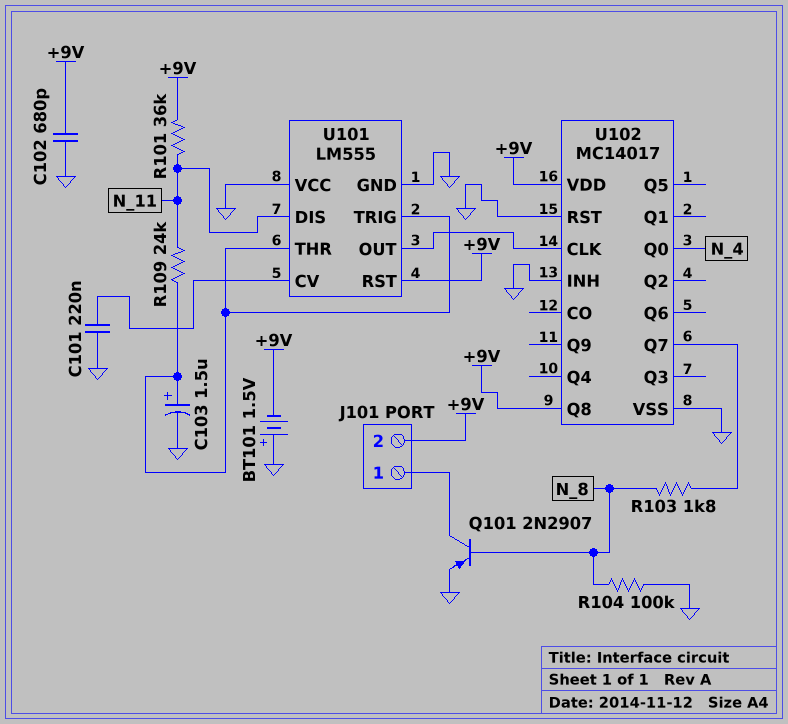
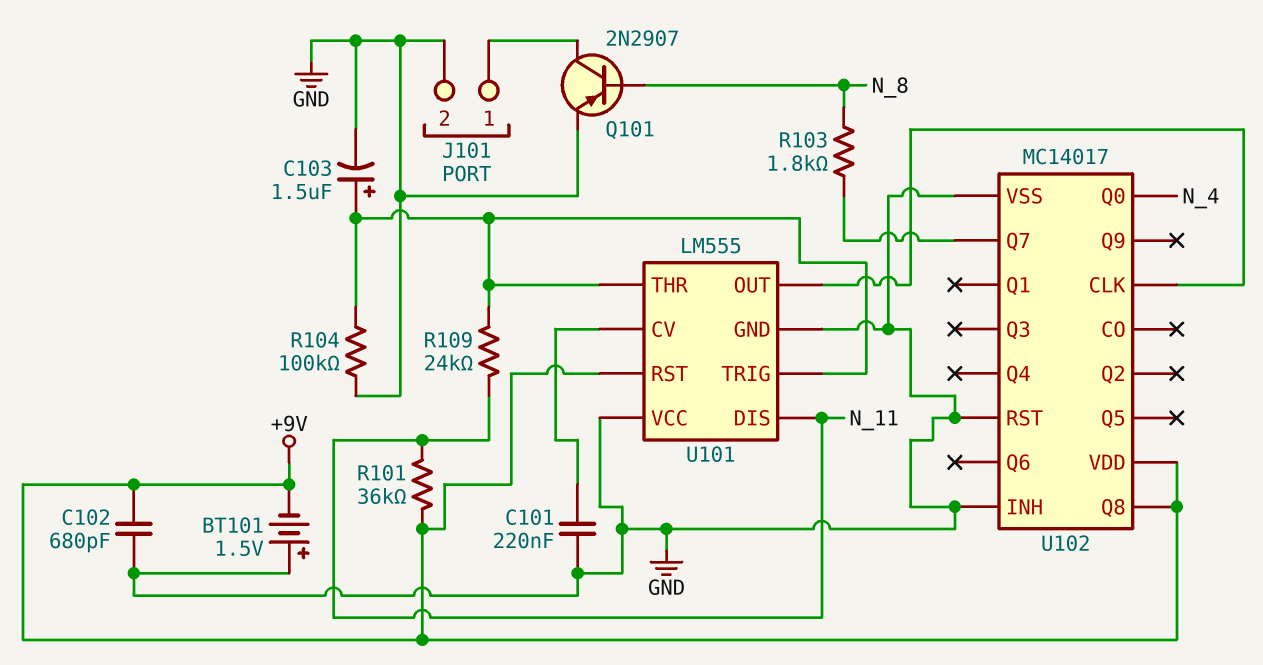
J101 pin 2: +9V -> GND
R104: 100k (GND, N_8) -> 100k (GND, U101/THR)

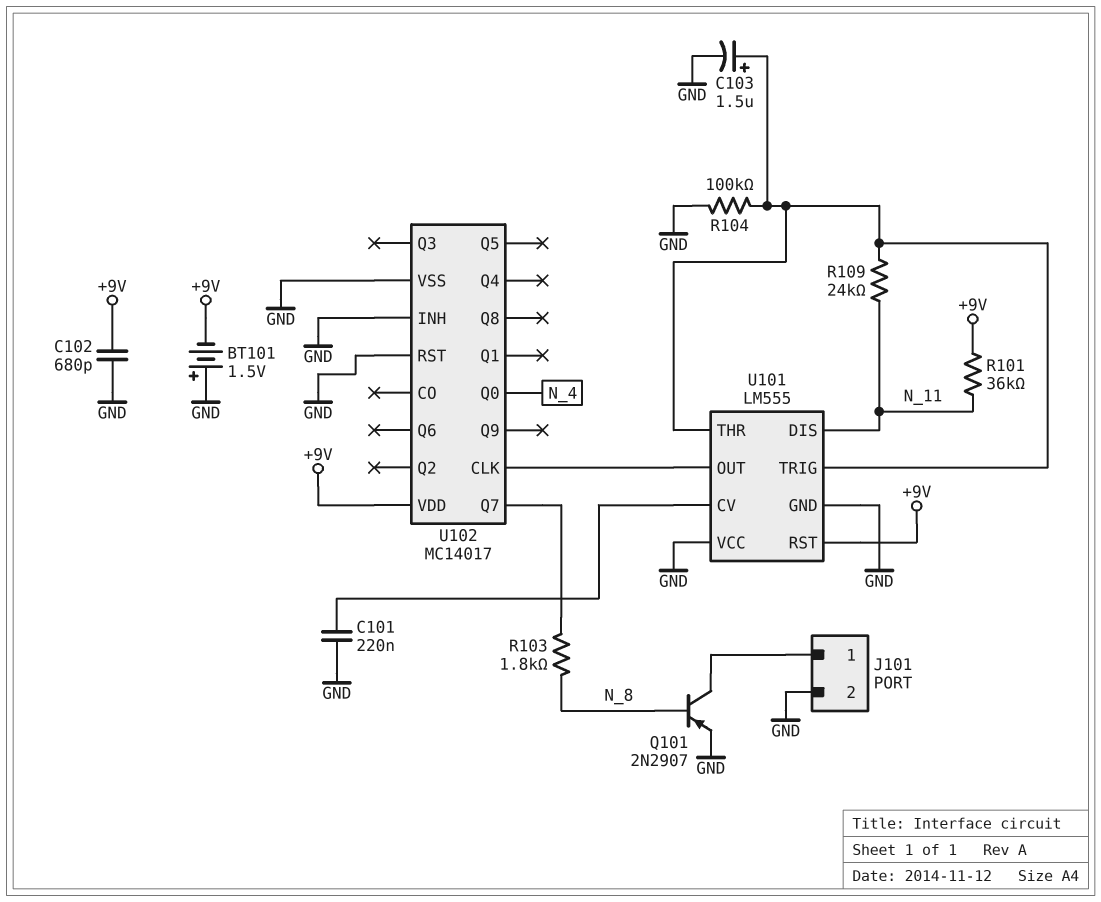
U102 pin Q8: +9V -> none

